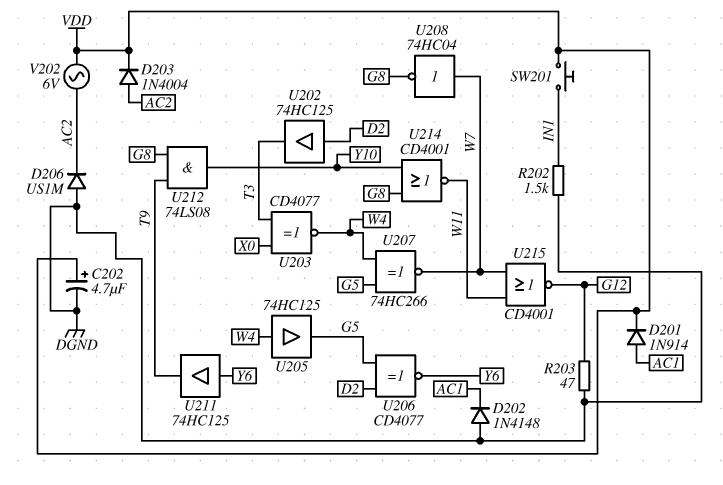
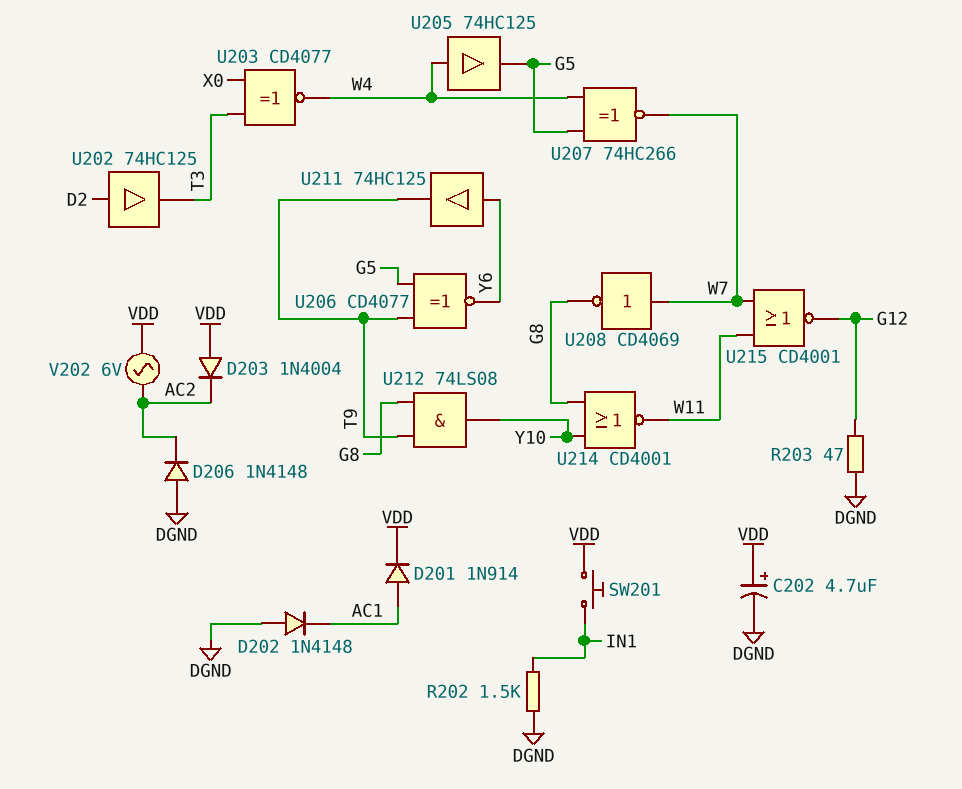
D203: diode 1N4004 (A AC2, K VDD) -> diode 1N4004 (A VDD, K AC2)
D206: diode US1M (A DGND, K AC2) -> diode 1N4148 (A DGND, K AC2)
U206: XNOR CD4077 (in D2, in G5, out Y6) -> XNOR CD4077 (in G5, in T9, out Y6)
U208: NOT 74HC04 (in W7, out G8) -> NOT CD4069 (in W7, out G8)

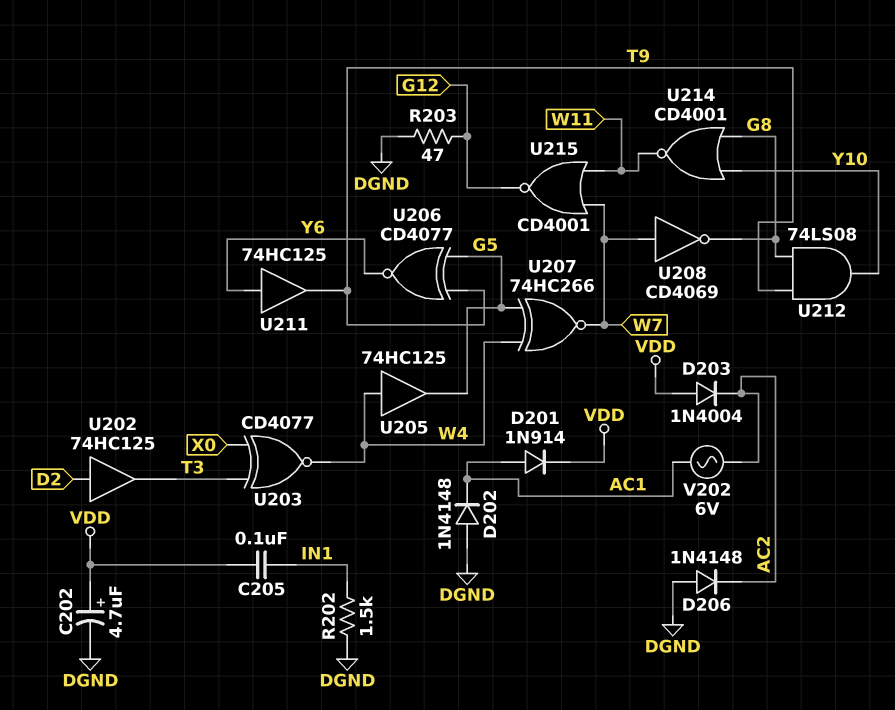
C205: none -> 100nF (IN1, VDD)
SW201: button (IN1, VDD) -> none
V202: AC 6V (AC2, VDD) -> AC 6V (AC1, AC2)

